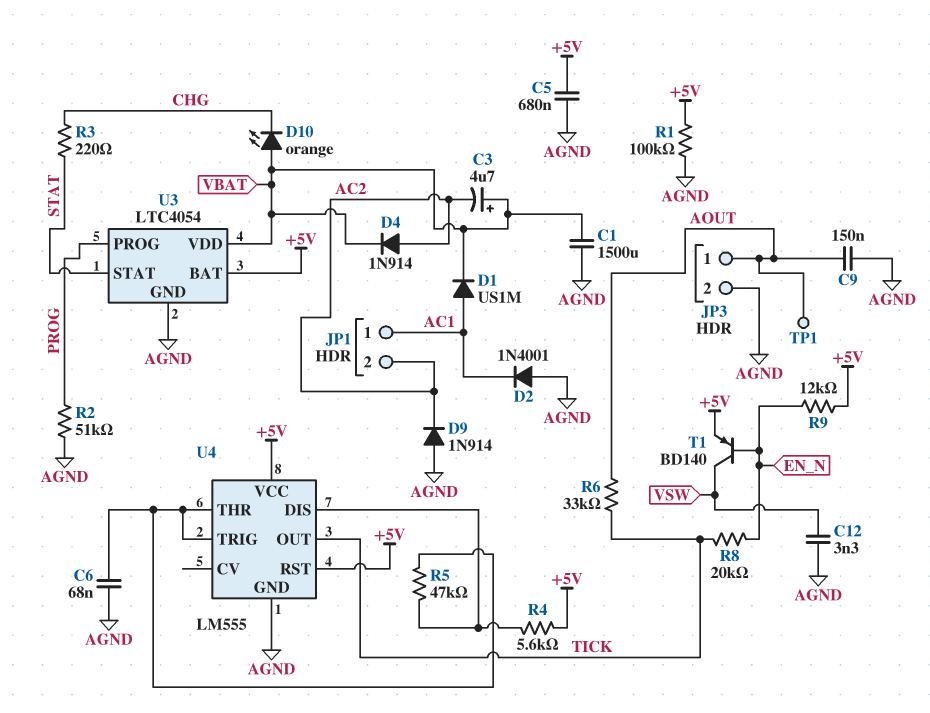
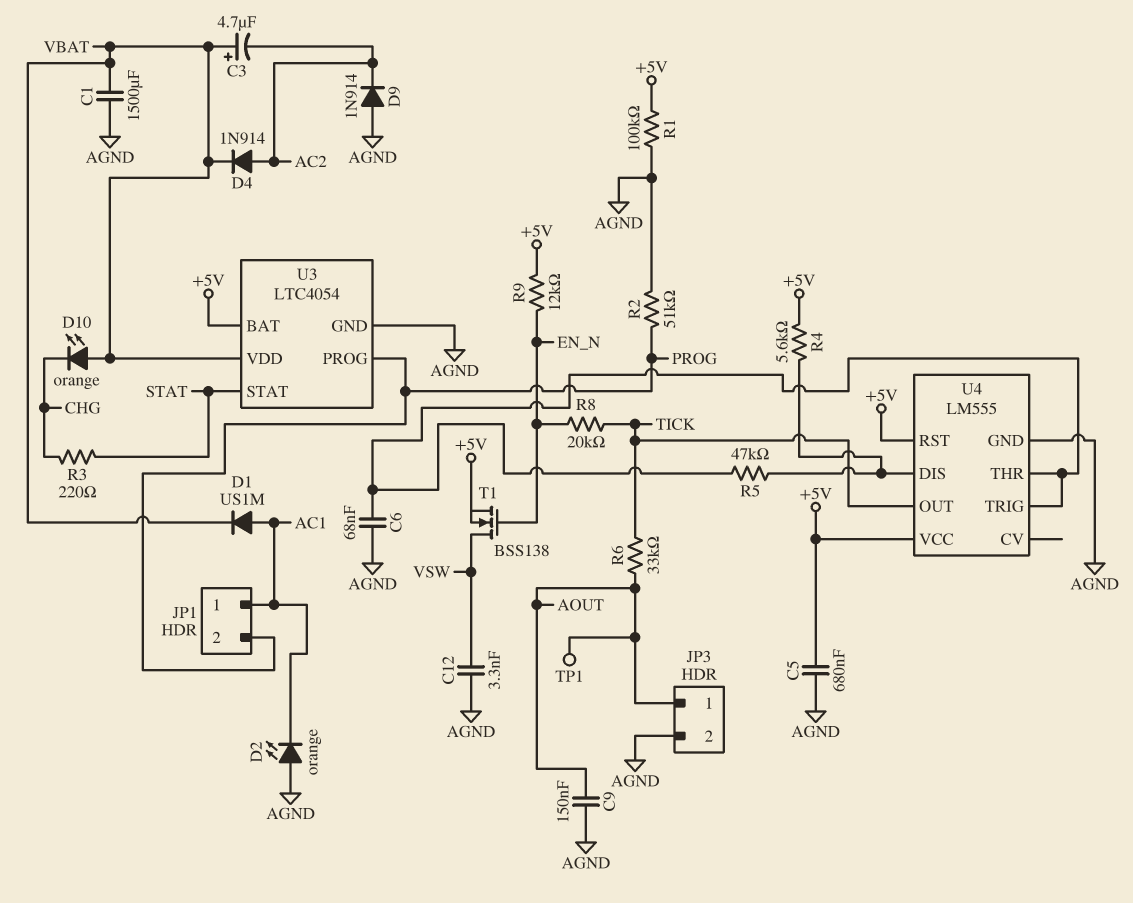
D2: diode 1N4001 (A AGND, K AC1) -> LED orange (A AGND, K AC1)
JP1 pin 2: AC2 -> PROG
T1: PNP BD140 (B EN_N, C VSW, E +5V) -> NMOS BSS138 (G EN_N, D VSW, S +5V)

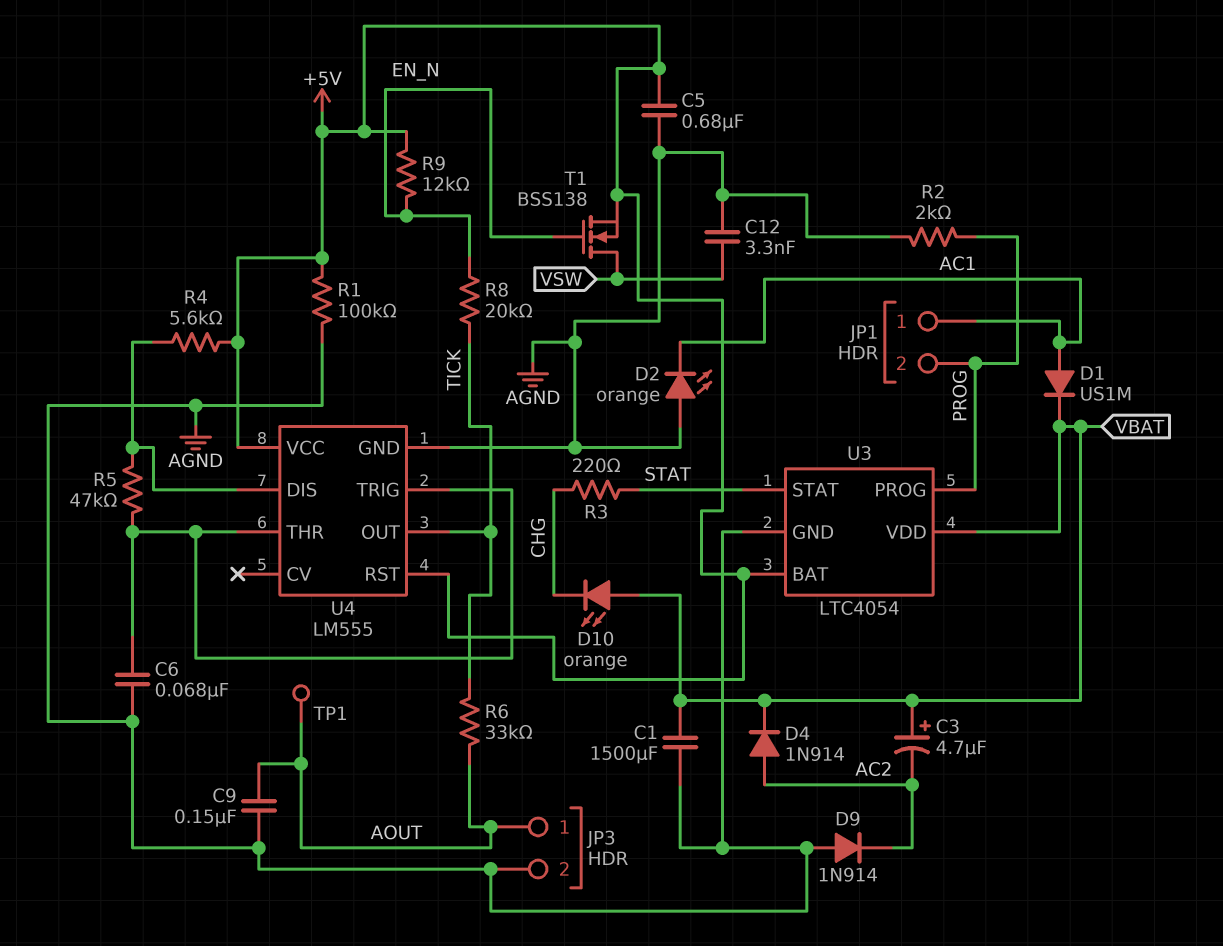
R2: 51k (AGND, PROG) -> 2k (AGND, PROG)

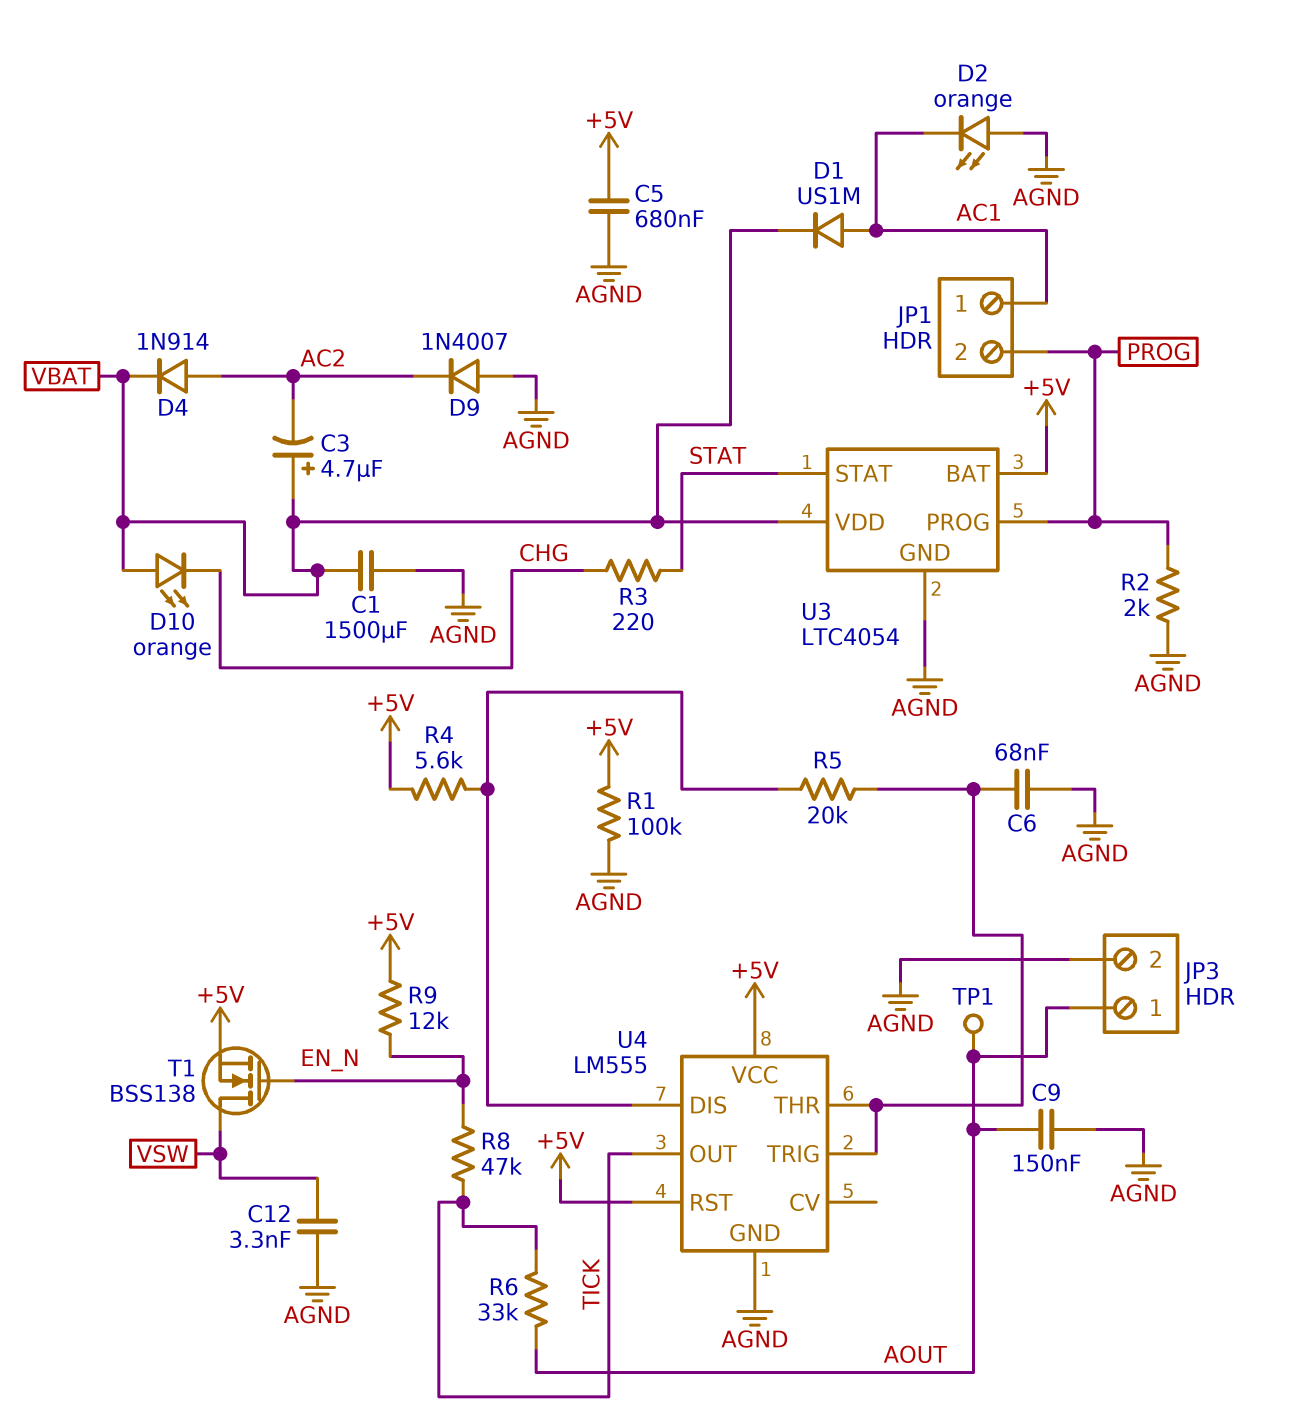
D9: diode 1N914 (A AGND, K AC2) -> diode 1N4007 (A AGND, K AC2)
R5: 47k (U4/DIS, U4/THR) -> 20k (U4/DIS, U4/THR)
R8: 20k (EN_N, TICK) -> 47k (EN_N, TICK)

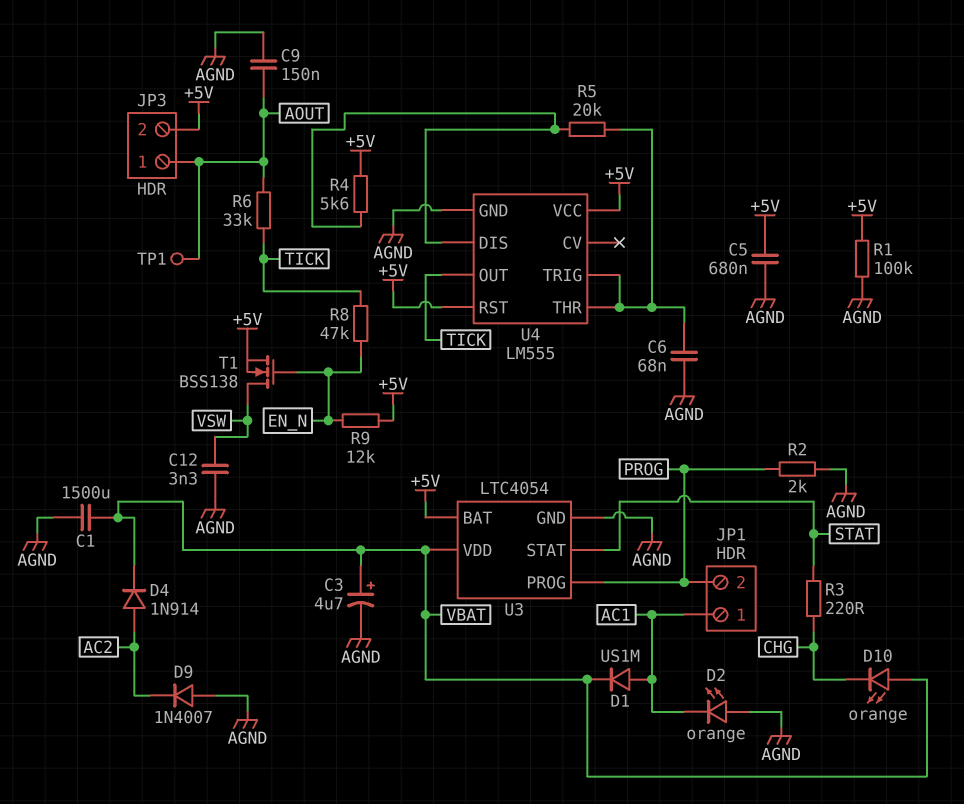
C3: 4.7uF (plus VBAT, minus AC2) -> 4.7uF (plus VBAT, minus AGND)
JP3 pin 2: AGND -> +5V

